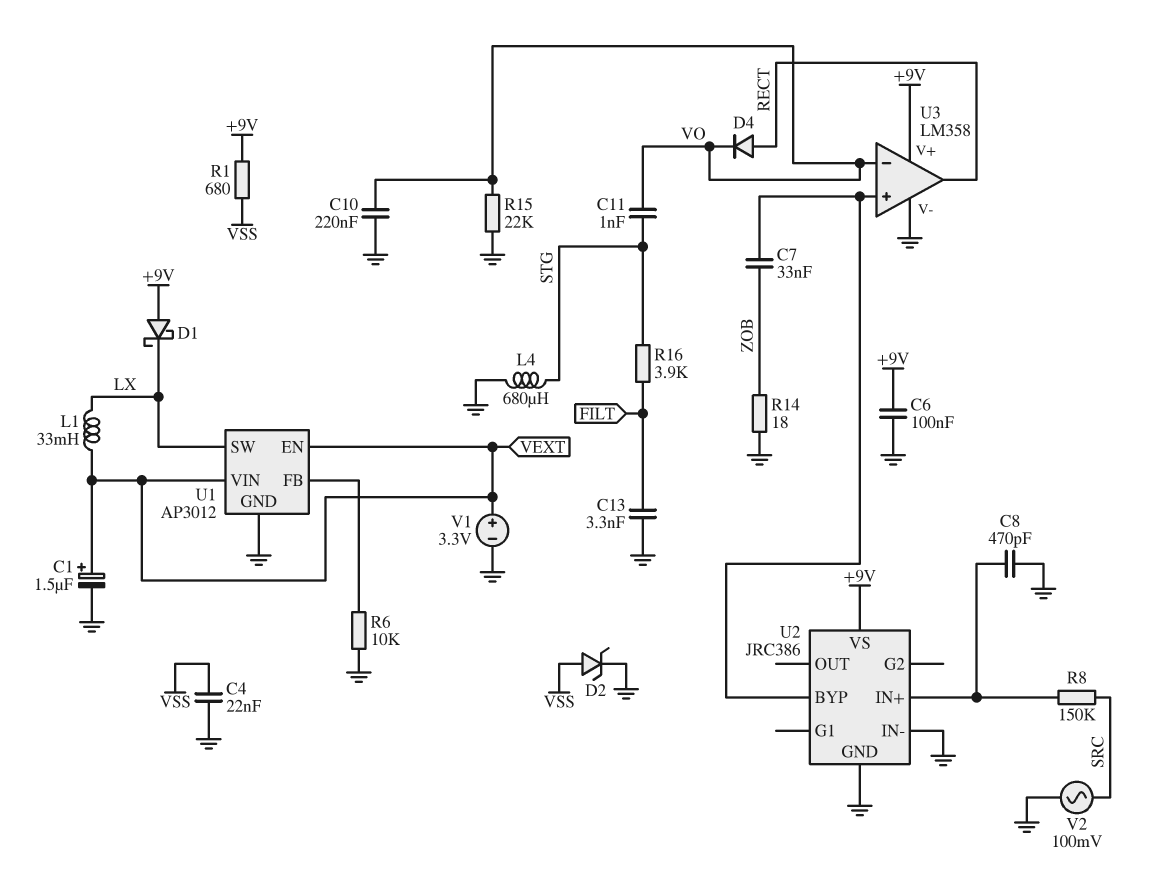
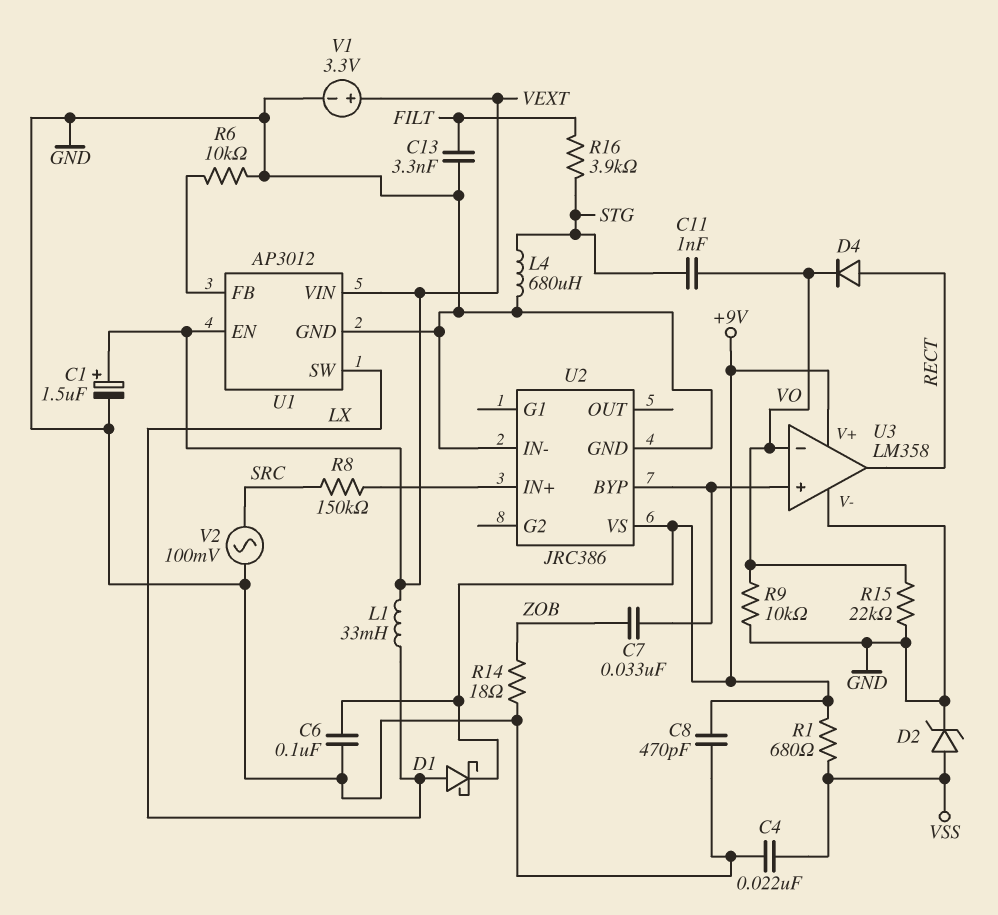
C8: 470pF (GND, U2/IN+) -> 470pF (+9V, GND)
C10: 220nF (GND, VO) -> none
D1: schottky (A +9V, K LX) -> schottky (A LX, K +9V)
R9: none -> 10k (GND, VO)

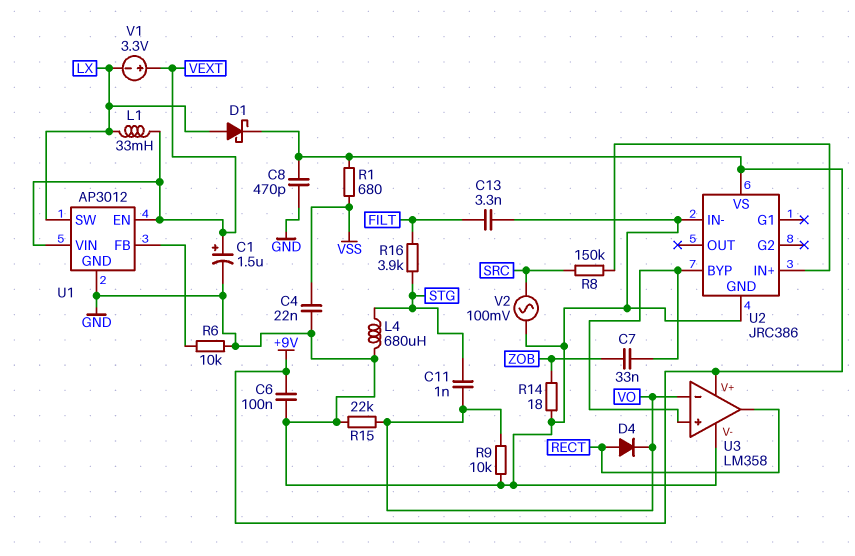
D2: zener (A VSS, K GND) -> none
V1: 3.3V (plus VEXT, minus GND) -> 3.3V (plus VEXT, minus LX)

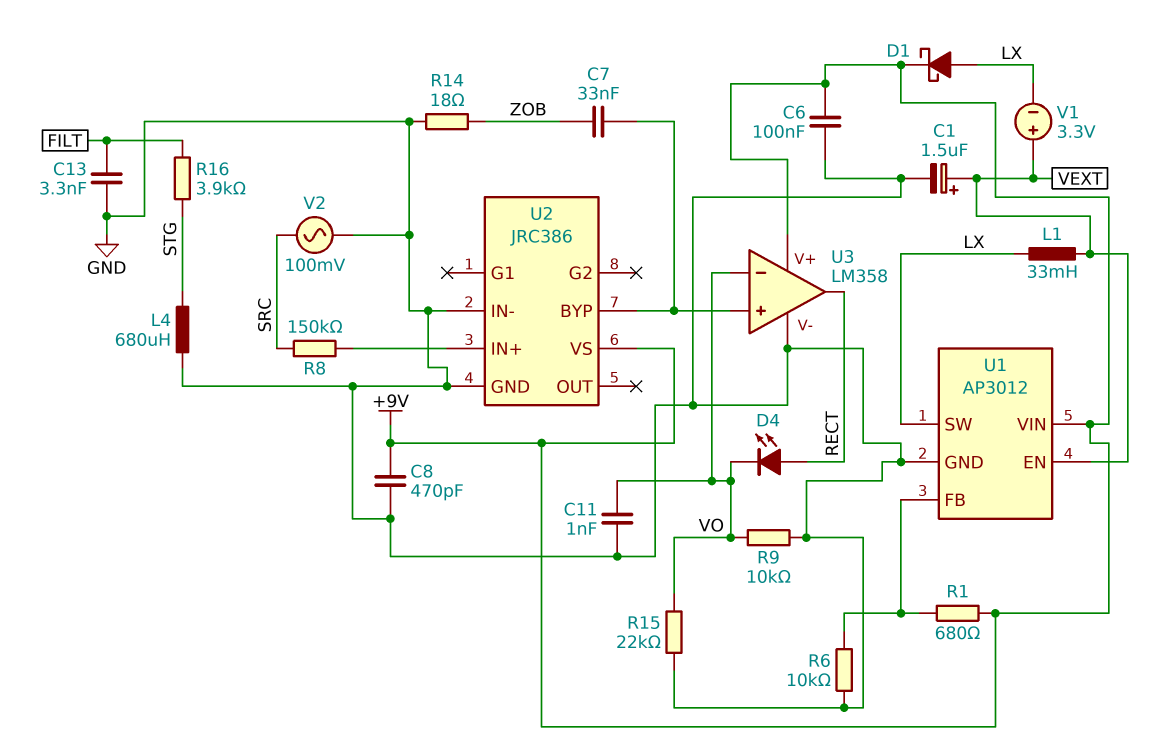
C4: 22nF (GND, VSS) -> none
C11: 1nF (STG, VO) -> 1nF (GND, VO)
D4: diode (A RECT, K VO) -> LED (A RECT, K VO)
R1: 680 (+9V, VSS) -> 680 (+9V, U1/FB)
U1 pin VIN: VEXT -> +9V

